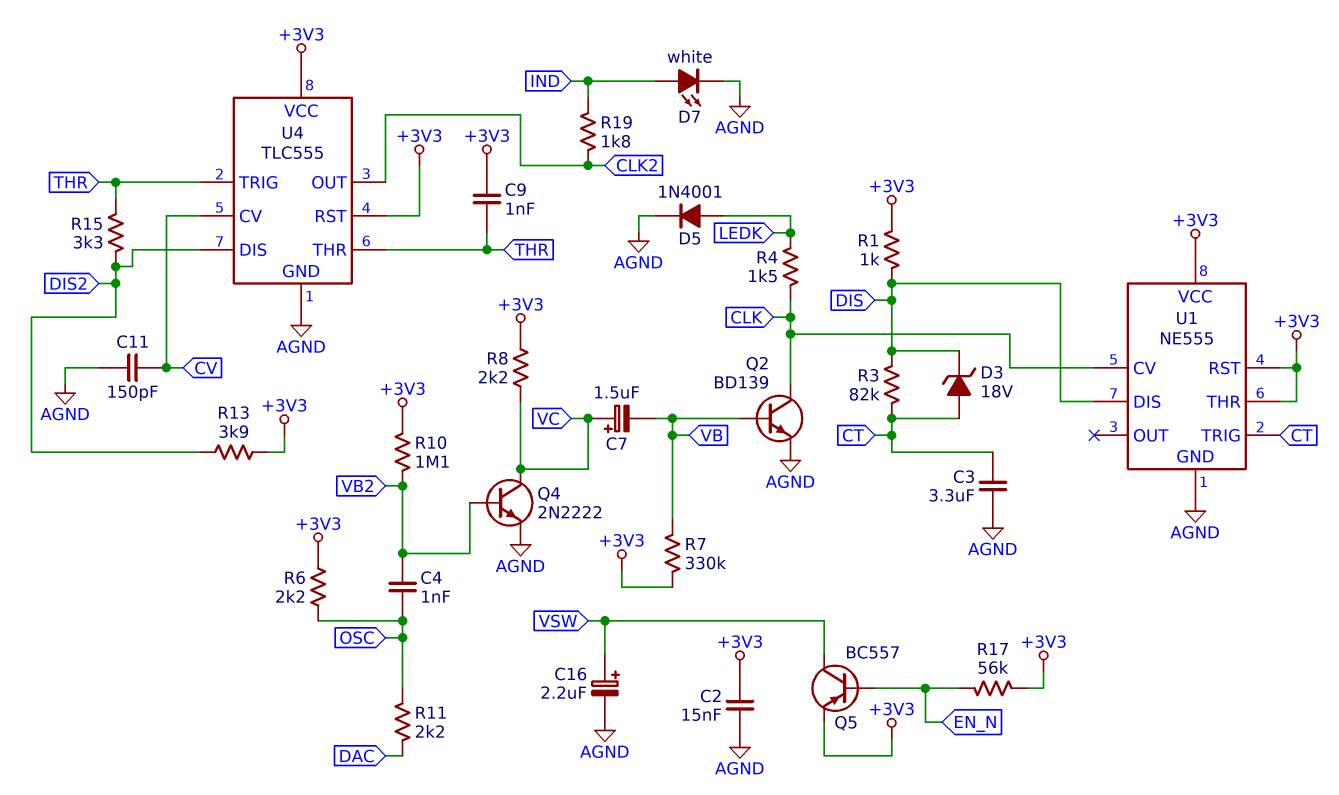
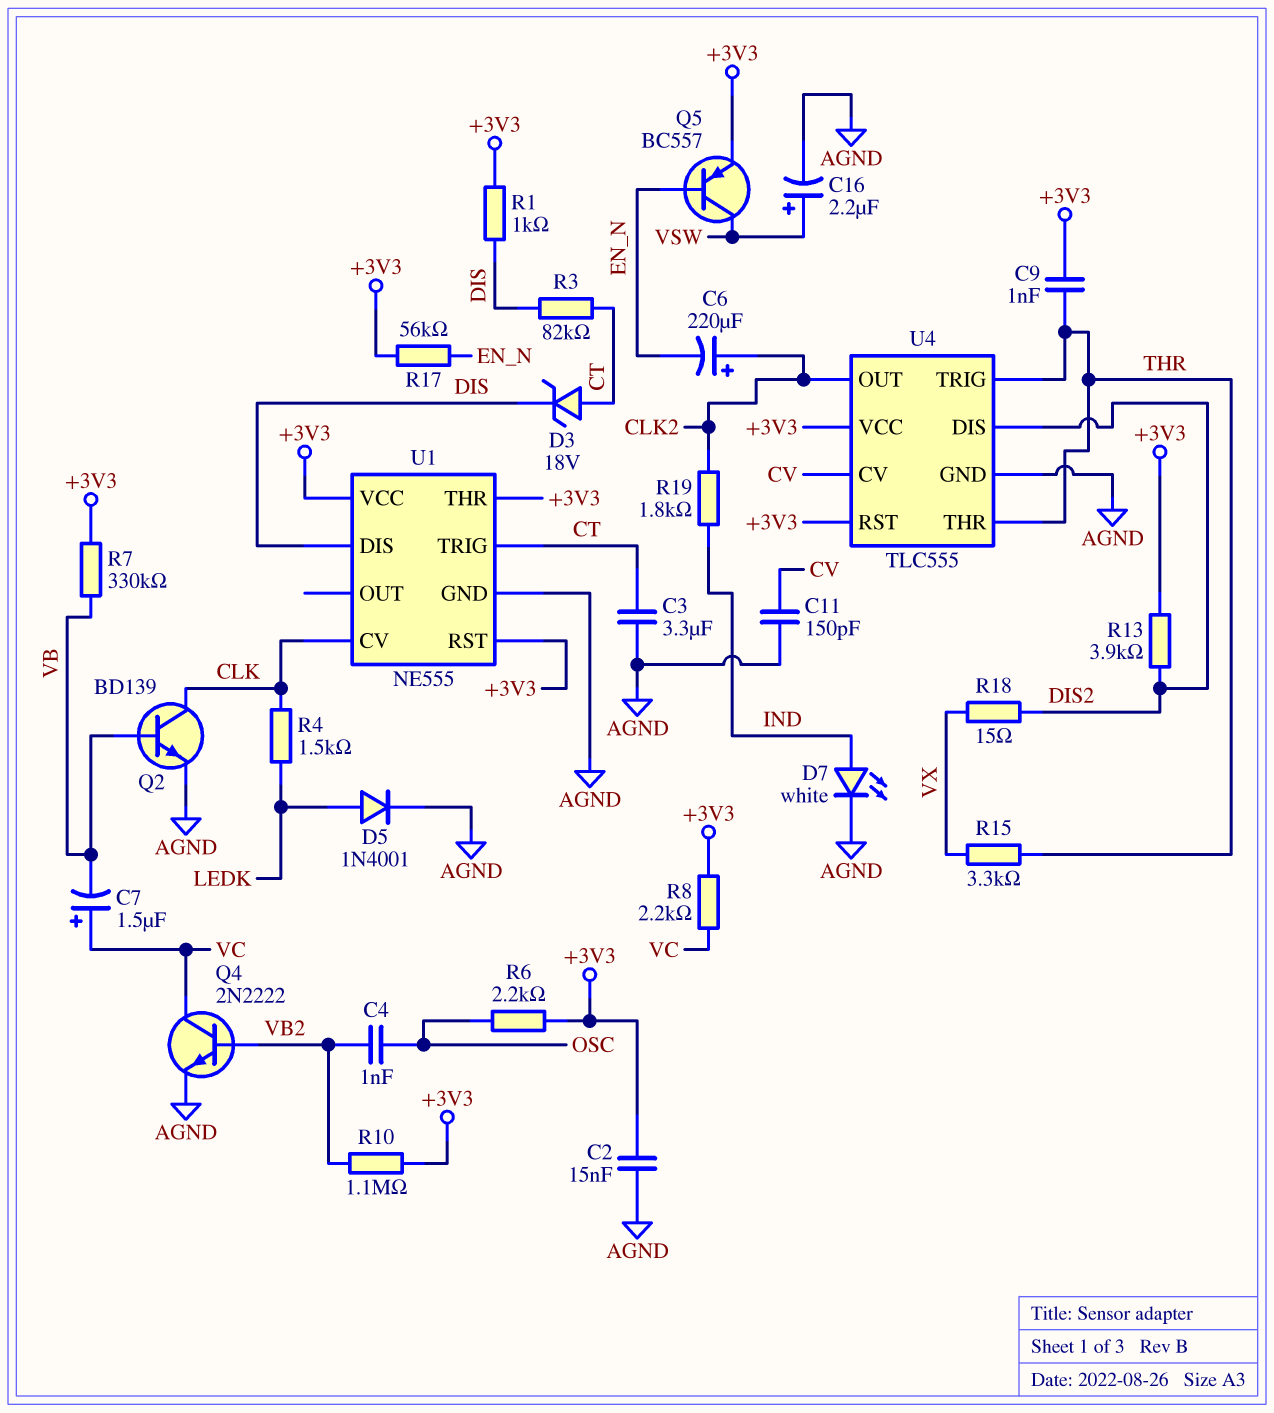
C6: none -> 220uF (plus CLK2, minus EN_N)
R11: 2.2k (DAC, OSC) -> none
R15: 3.3k (DIS2, THR) -> 3.3k (THR, VX)
R18: none -> 15 (DIS2, VX)

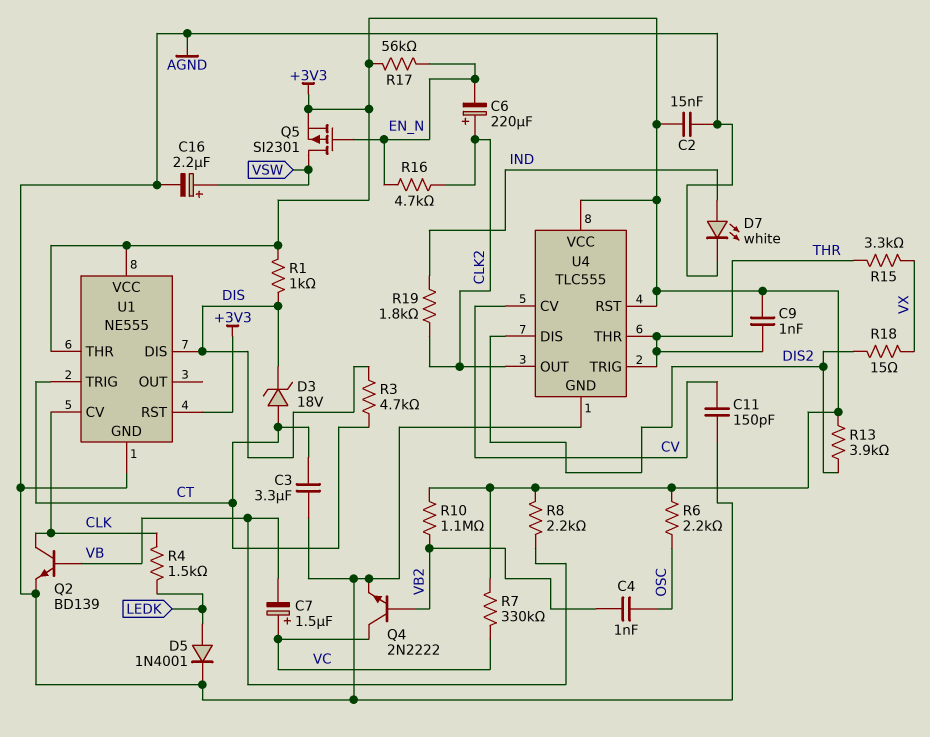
Q5: PNP BC557 (B EN_N, C VSW, E +3V3) -> PMOS SI2301 (G EN_N, D VSW, S +3V3)
R3: 82k (CT, DIS) -> 4.7k (CT, DIS)
R7: 330k (+3V3, VB) -> 330k (+3V3, VC)
R8: 2.2k (+3V3, VC) -> 2.2k (+3V3, VB)
R16: none -> 4.7k (CLK2, EN_N)

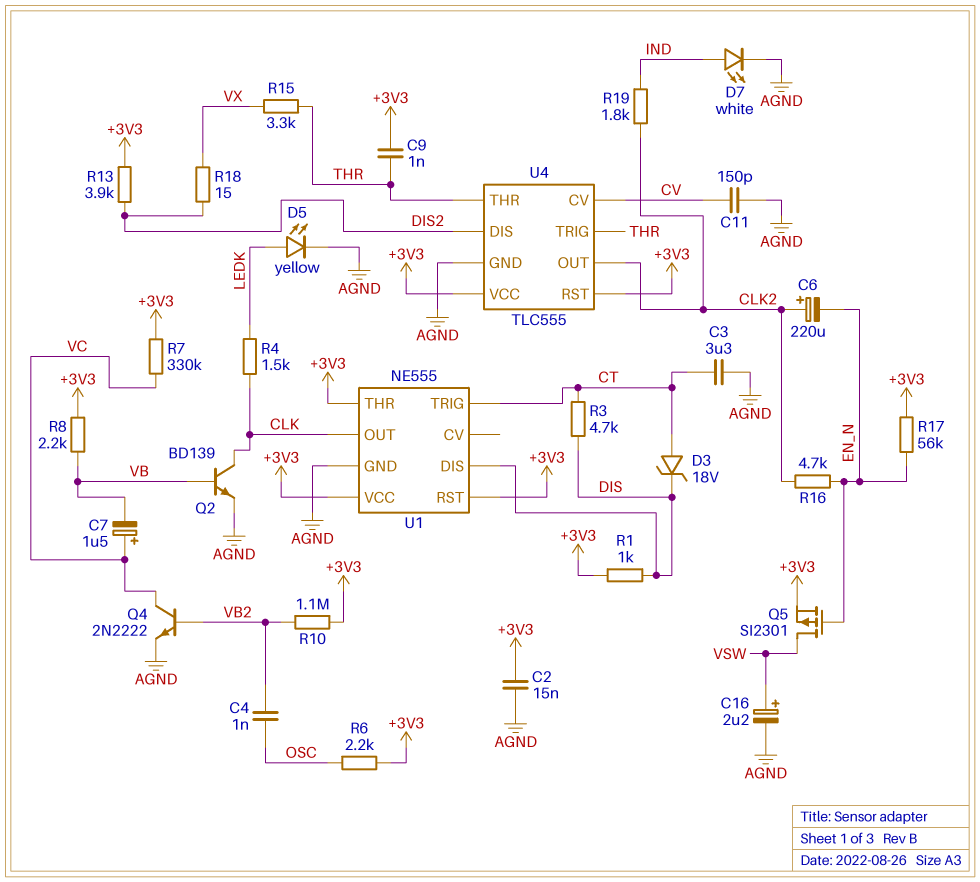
D5: diode 1N4001 (A LEDK, K AGND) -> LED yellow (A LEDK, K AGND)
U1 pin CV: CLK -> none
U1 pin OUT: none -> CLK

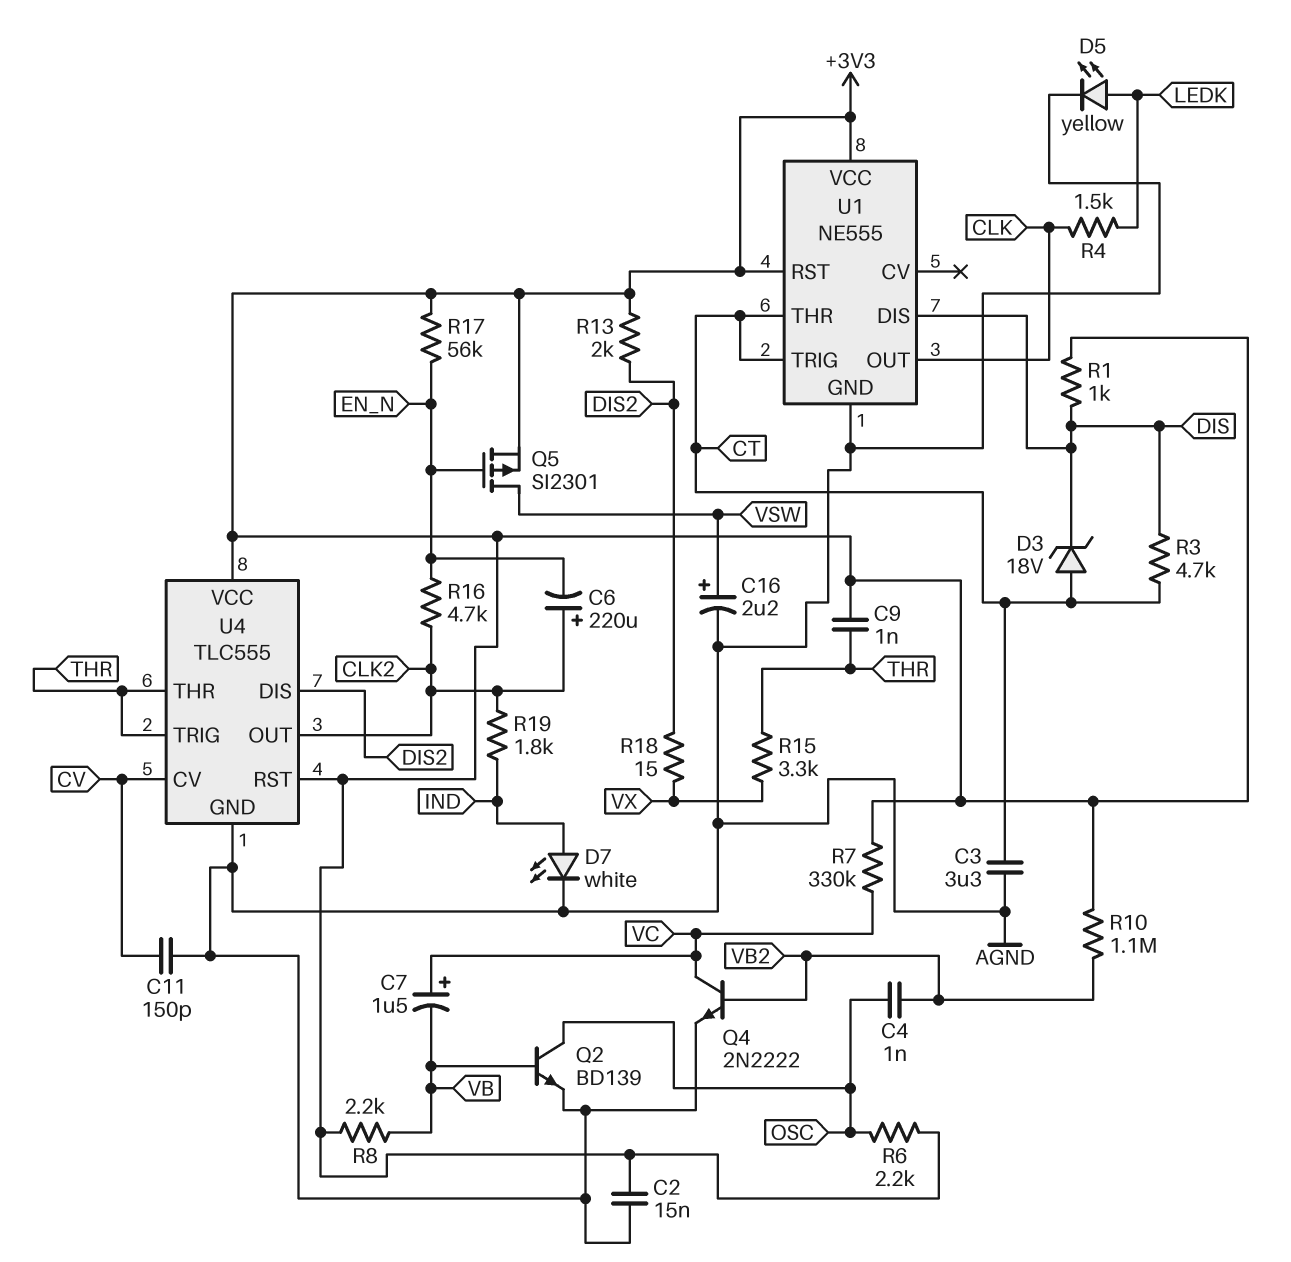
Q2: NPN BD139 (B VB, C CLK, E AGND) -> NPN BD139 (B VB, C OSC, E AGND)
R13: 3.9k (+3V3, DIS2) -> 2k (+3V3, DIS2)
U1 pin THR: +3V3 -> CT

